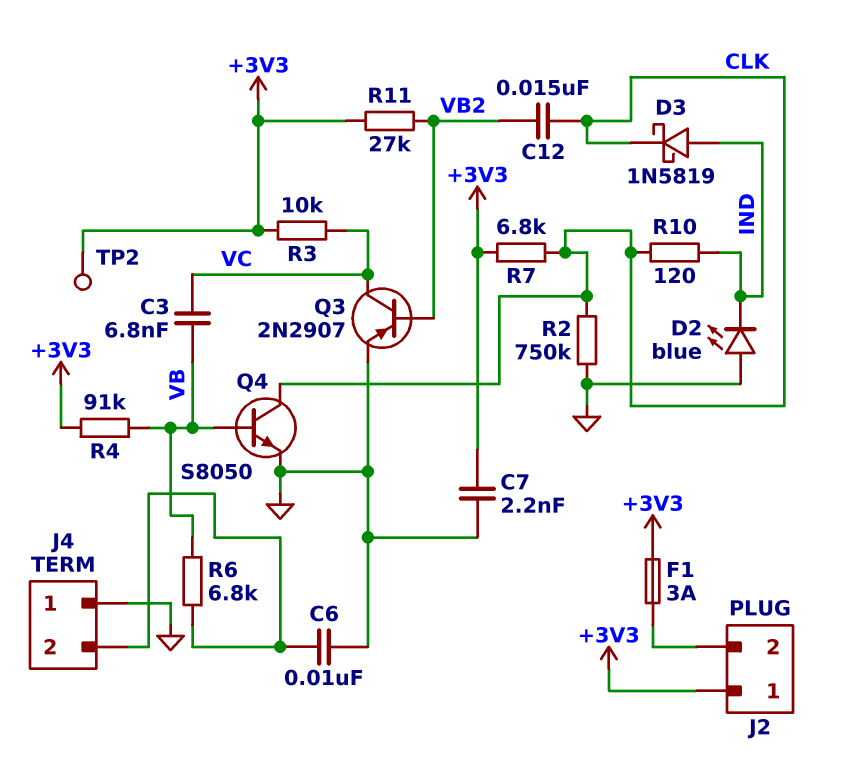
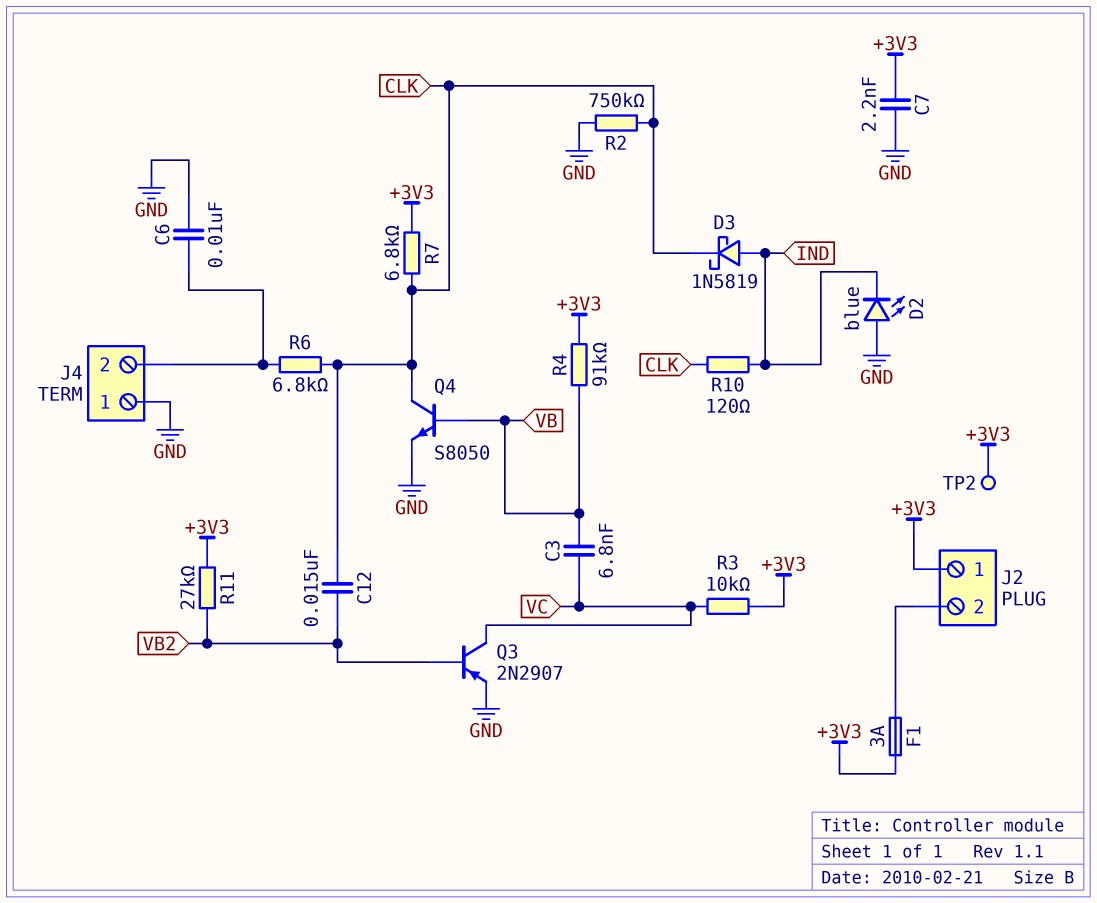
R6: 6.8k (J4/2, VB) -> 6.8k (CLK, J4/2)

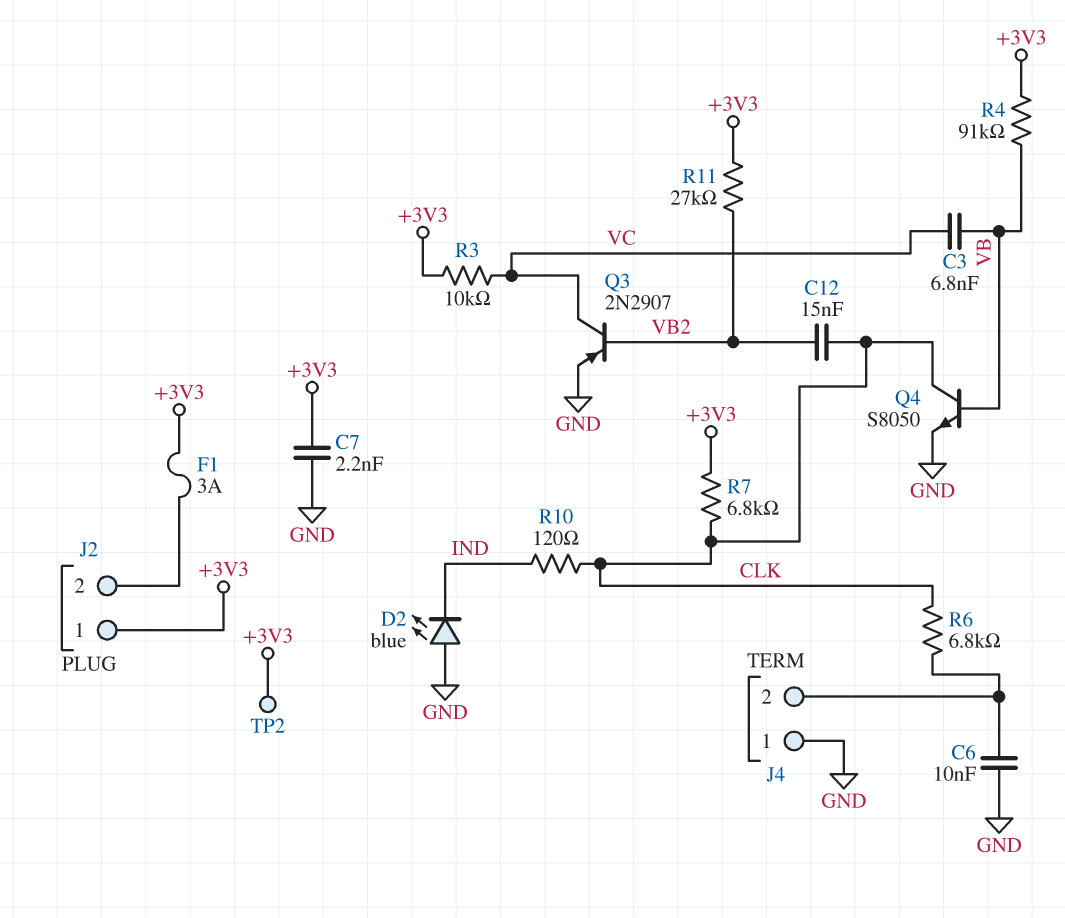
D3: schottky 1N5819 (A IND, K CLK) -> none
R2: 750k (CLK, GND) -> none

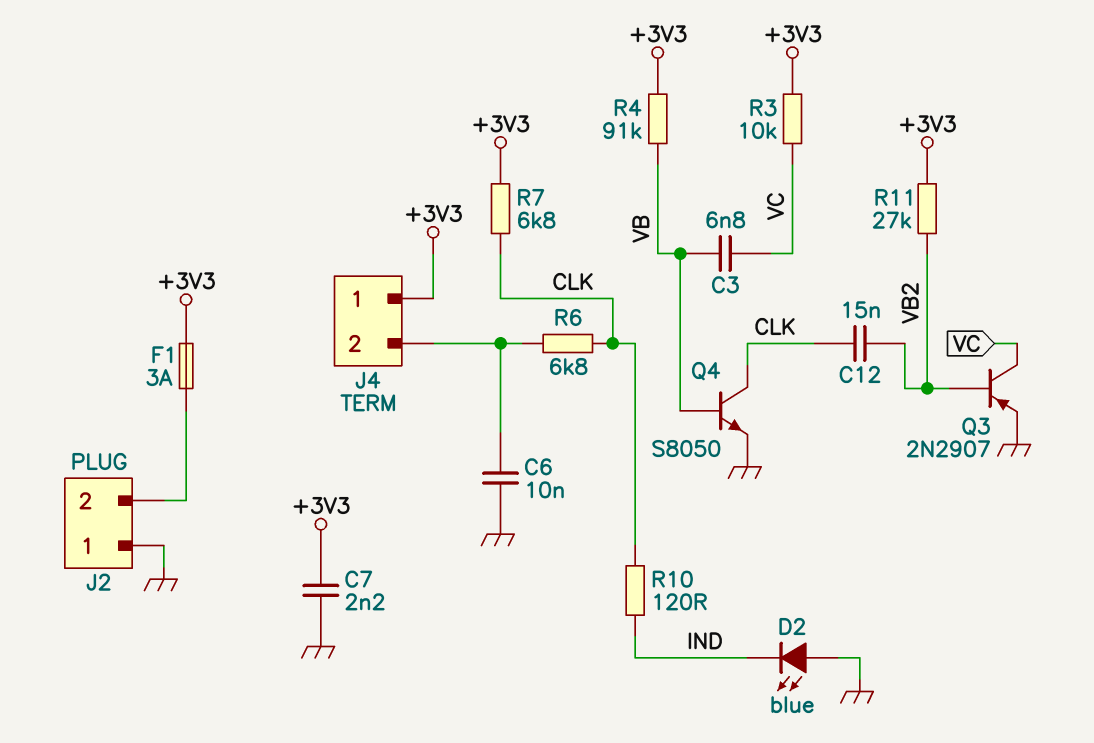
J2 pin 1: +3V3 -> GND
J4 pin 1: GND -> +3V3
TP2: test point (+3V3) -> none

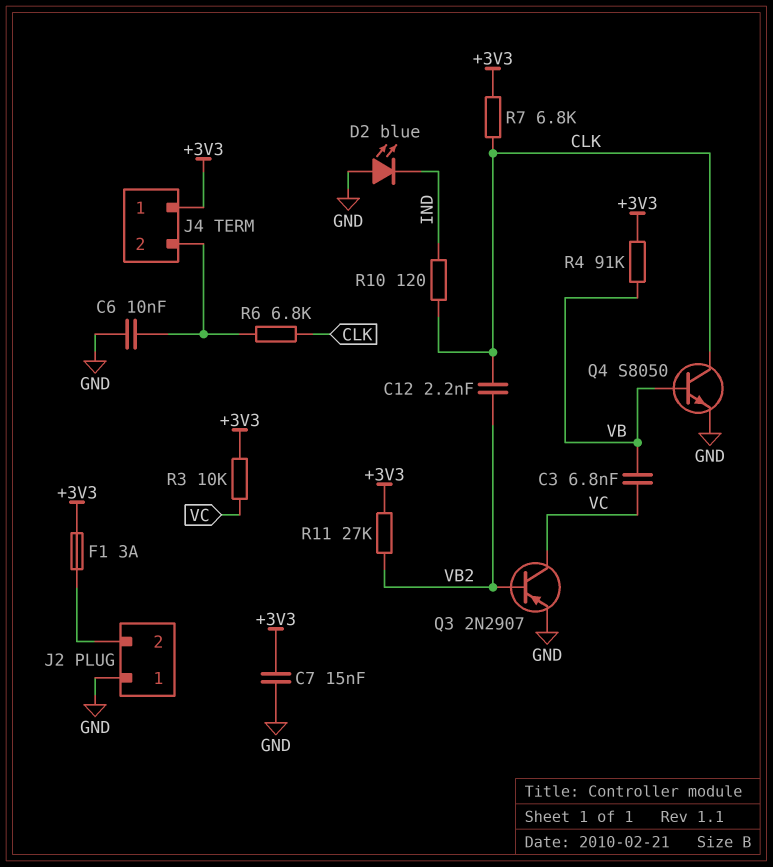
C7: 2.2nF (+3V3, GND) -> 15nF (+3V3, GND)
C12: 15nF (CLK, VB2) -> 2.2nF (CLK, VB2)

